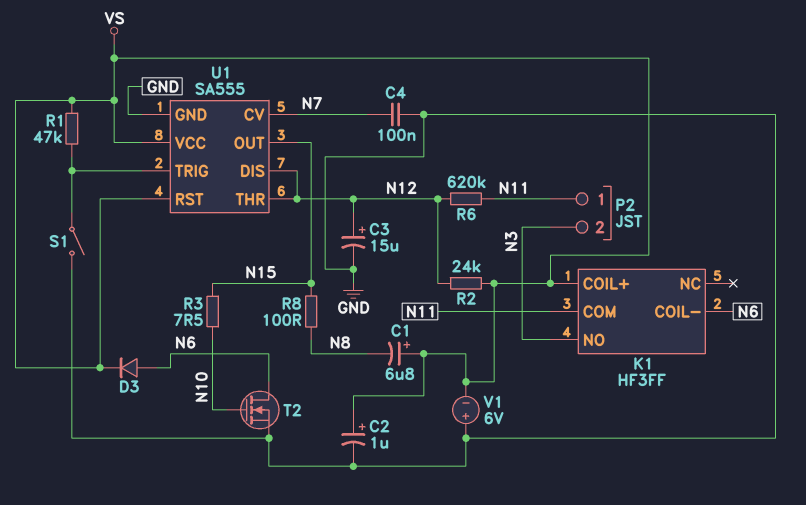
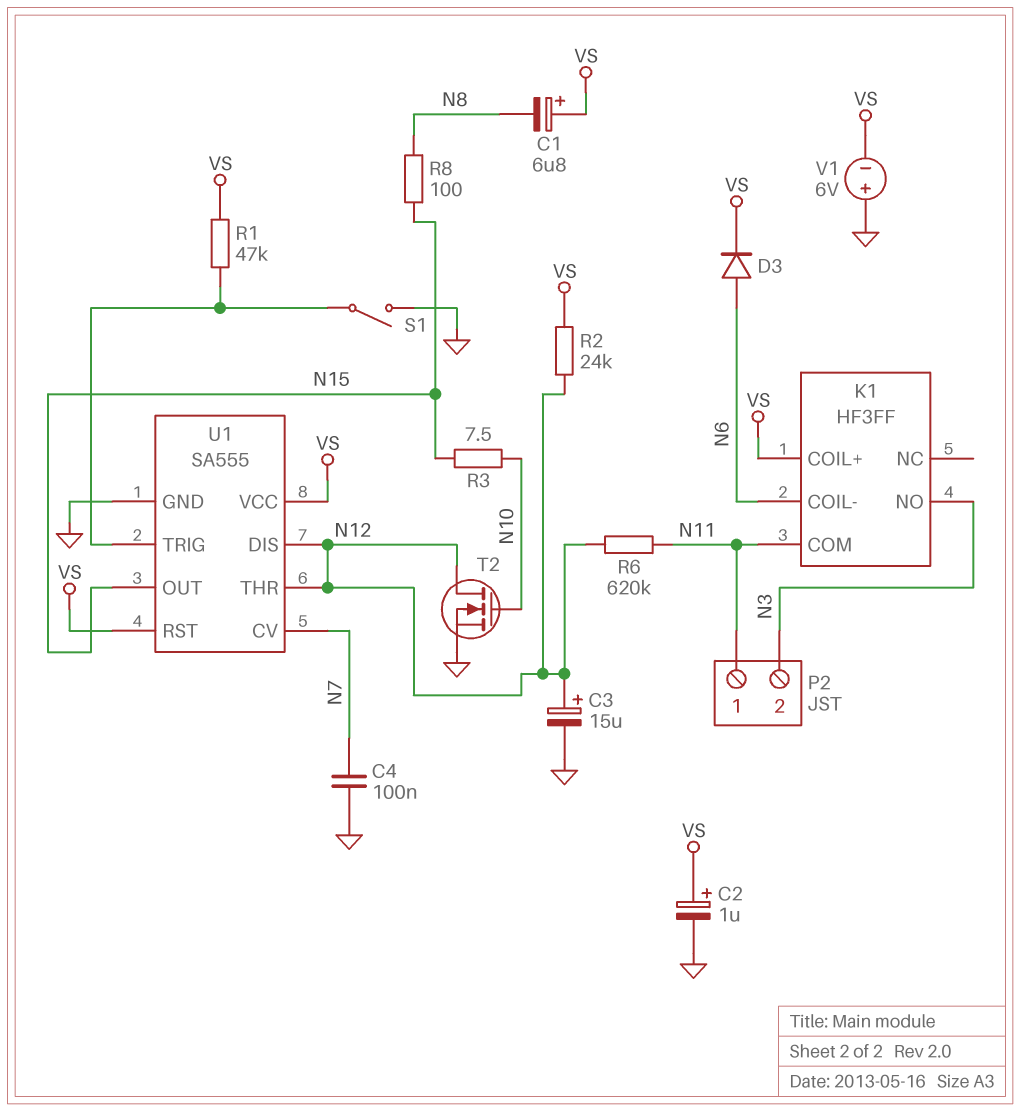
T2: NMOS (G N10, D N6, S GND) -> NMOS (G N10, D N12, S GND)

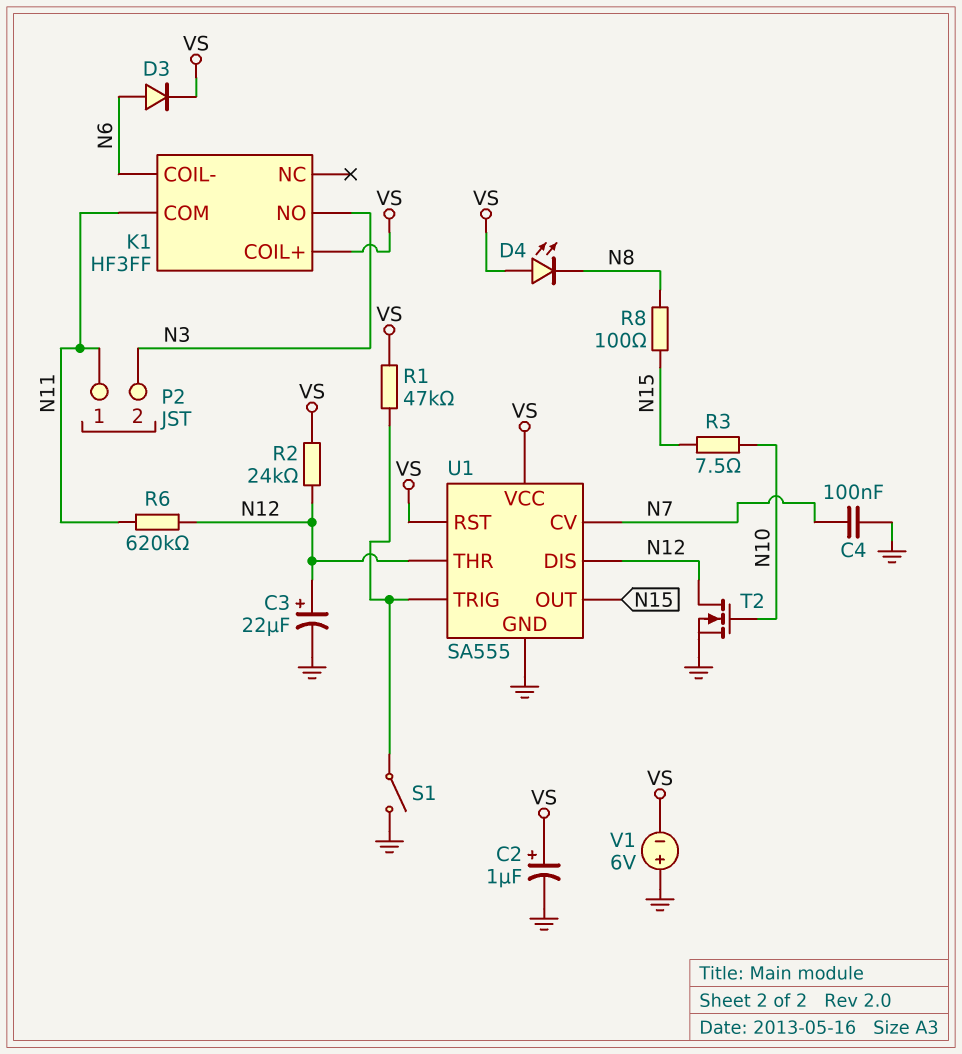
C1: 6.8uF (plus VS, minus N8) -> none
C3: 15uF (plus N12, minus GND) -> 22uF (plus N12, minus GND)
D4: none -> LED (A VS, K N8)

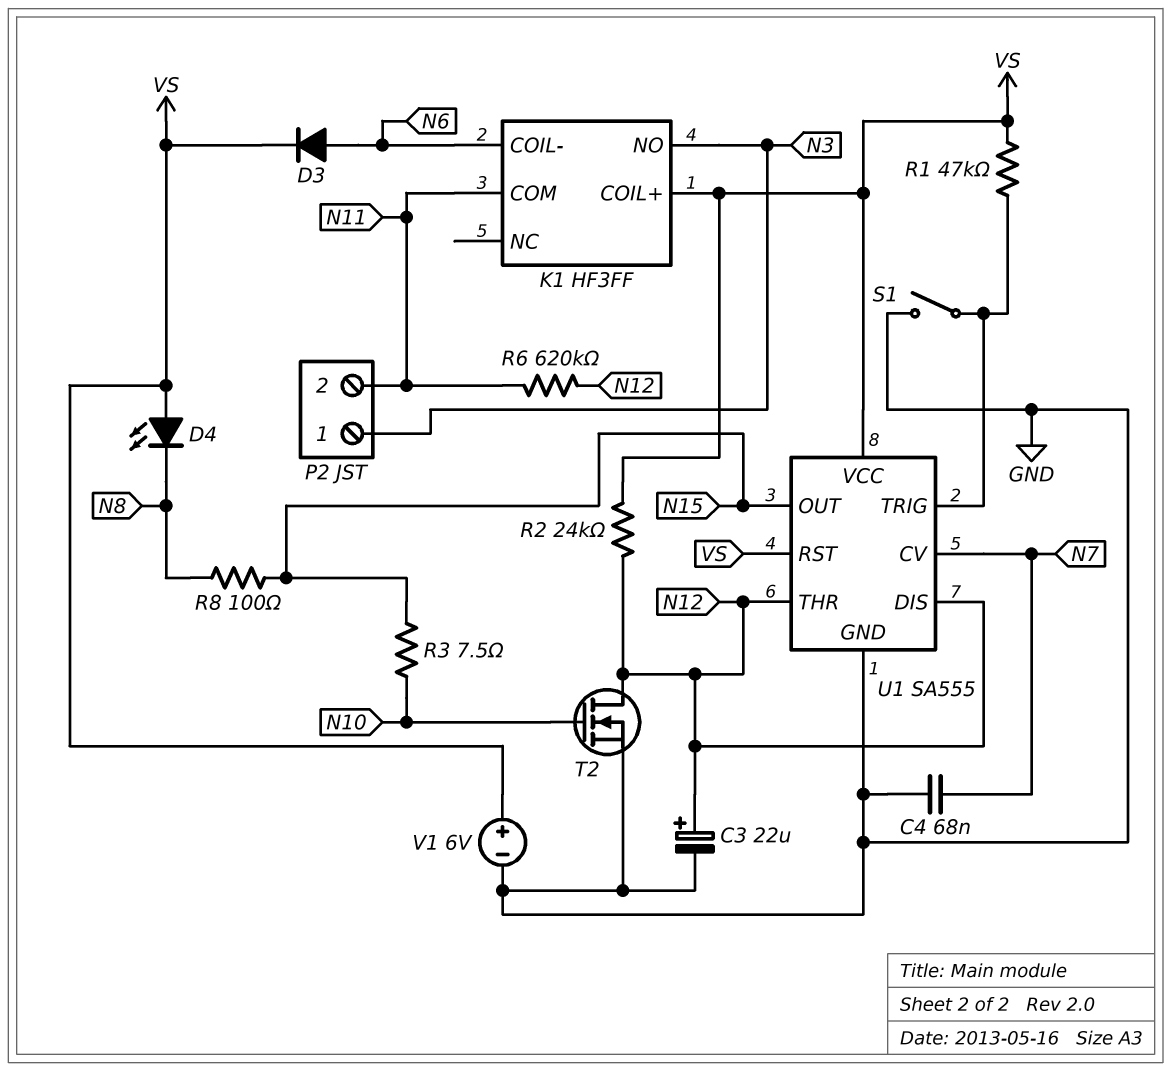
C2: 1uF (plus VS, minus GND) -> none
C4: 100nF (GND, N7) -> 68nF (GND, N7)
P2 pin 1: N11 -> N3
P2 pin 2: N3 -> N11
V1: 6V (plus GND, minus VS) -> 6V (plus VS, minus GND)

